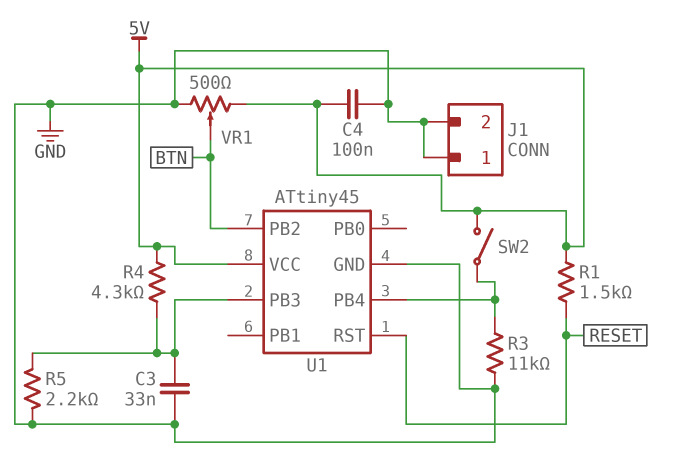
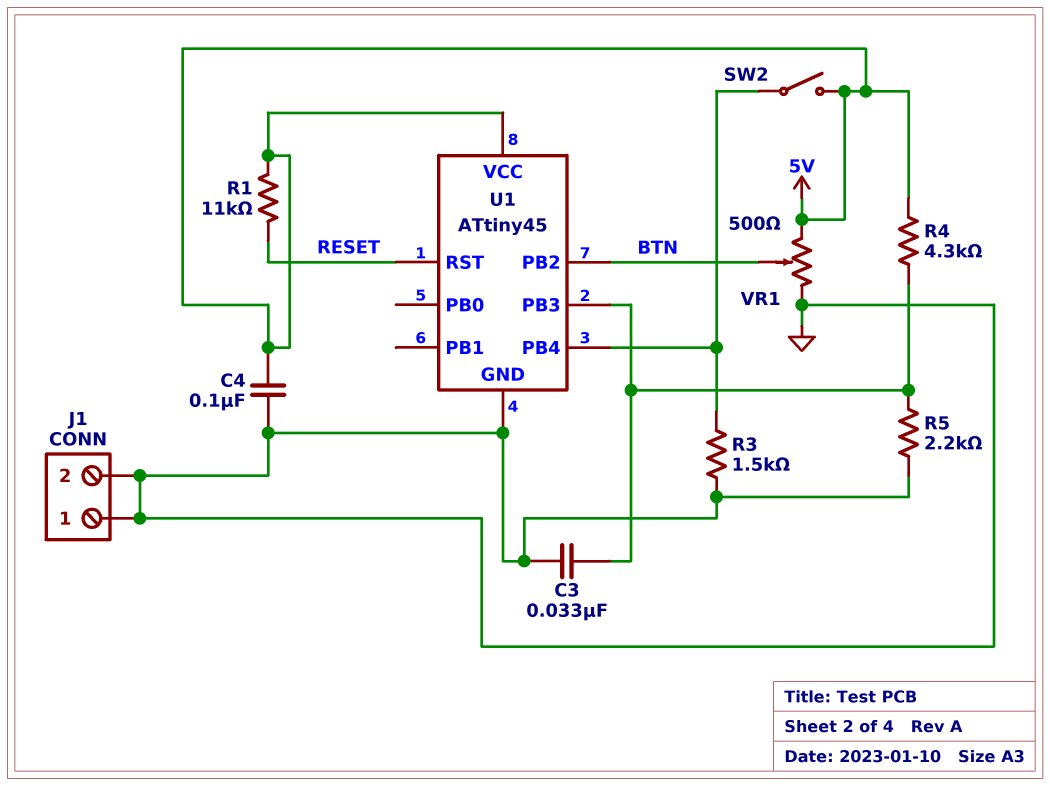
R1: 1.5k (5V, RESET) -> 11k (5V, RESET)
R3: 11k (GND, U1/PB4) -> 1.5k (GND, U1/PB4)

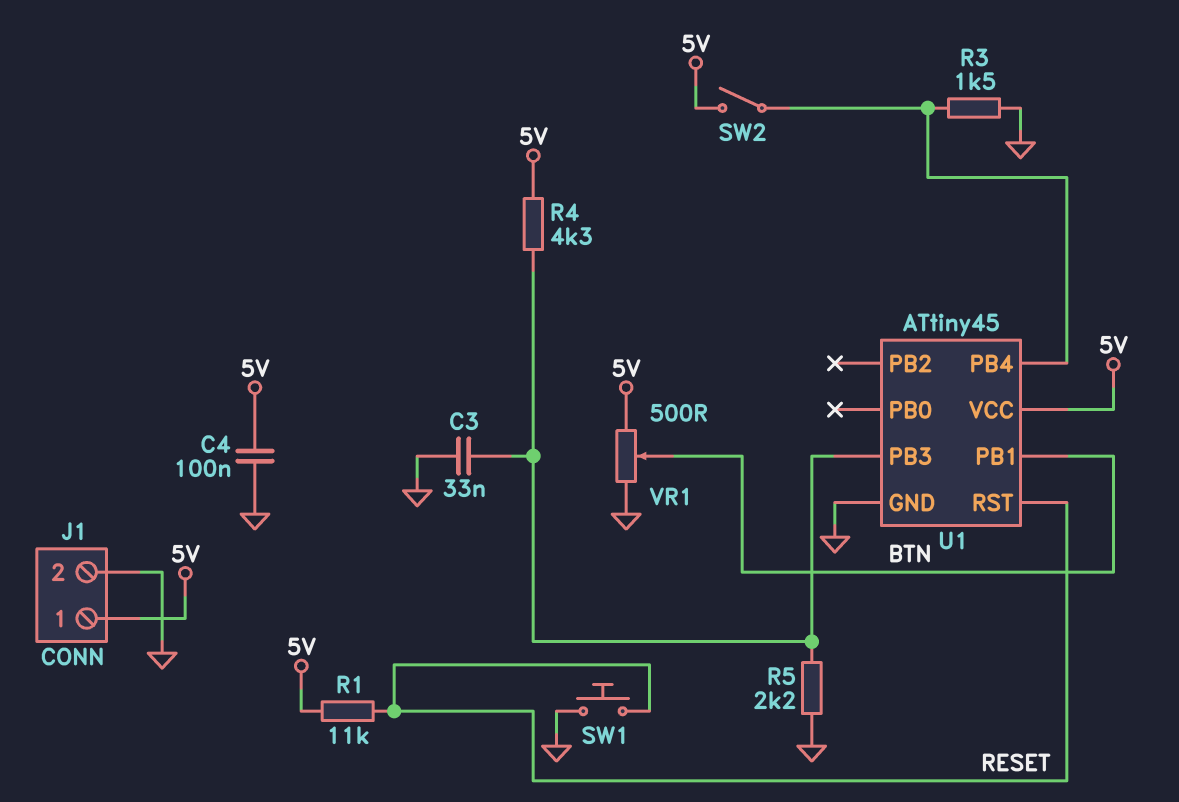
J1 pin 1: GND -> 5V
SW1: none -> button (GND, RESET)
U1 pin PB1: none -> BTN
U1 pin PB2: BTN -> none

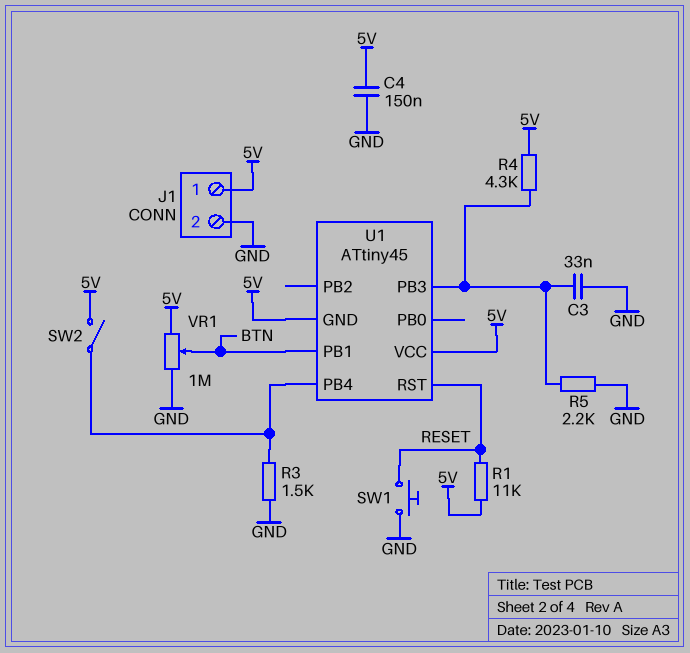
C4: 100nF (5V, GND) -> 150nF (5V, GND)
U1 pin GND: GND -> 5V
VR1: 500 (5V, GND, wiper BTN) -> 1M (5V, GND, wiper BTN)

